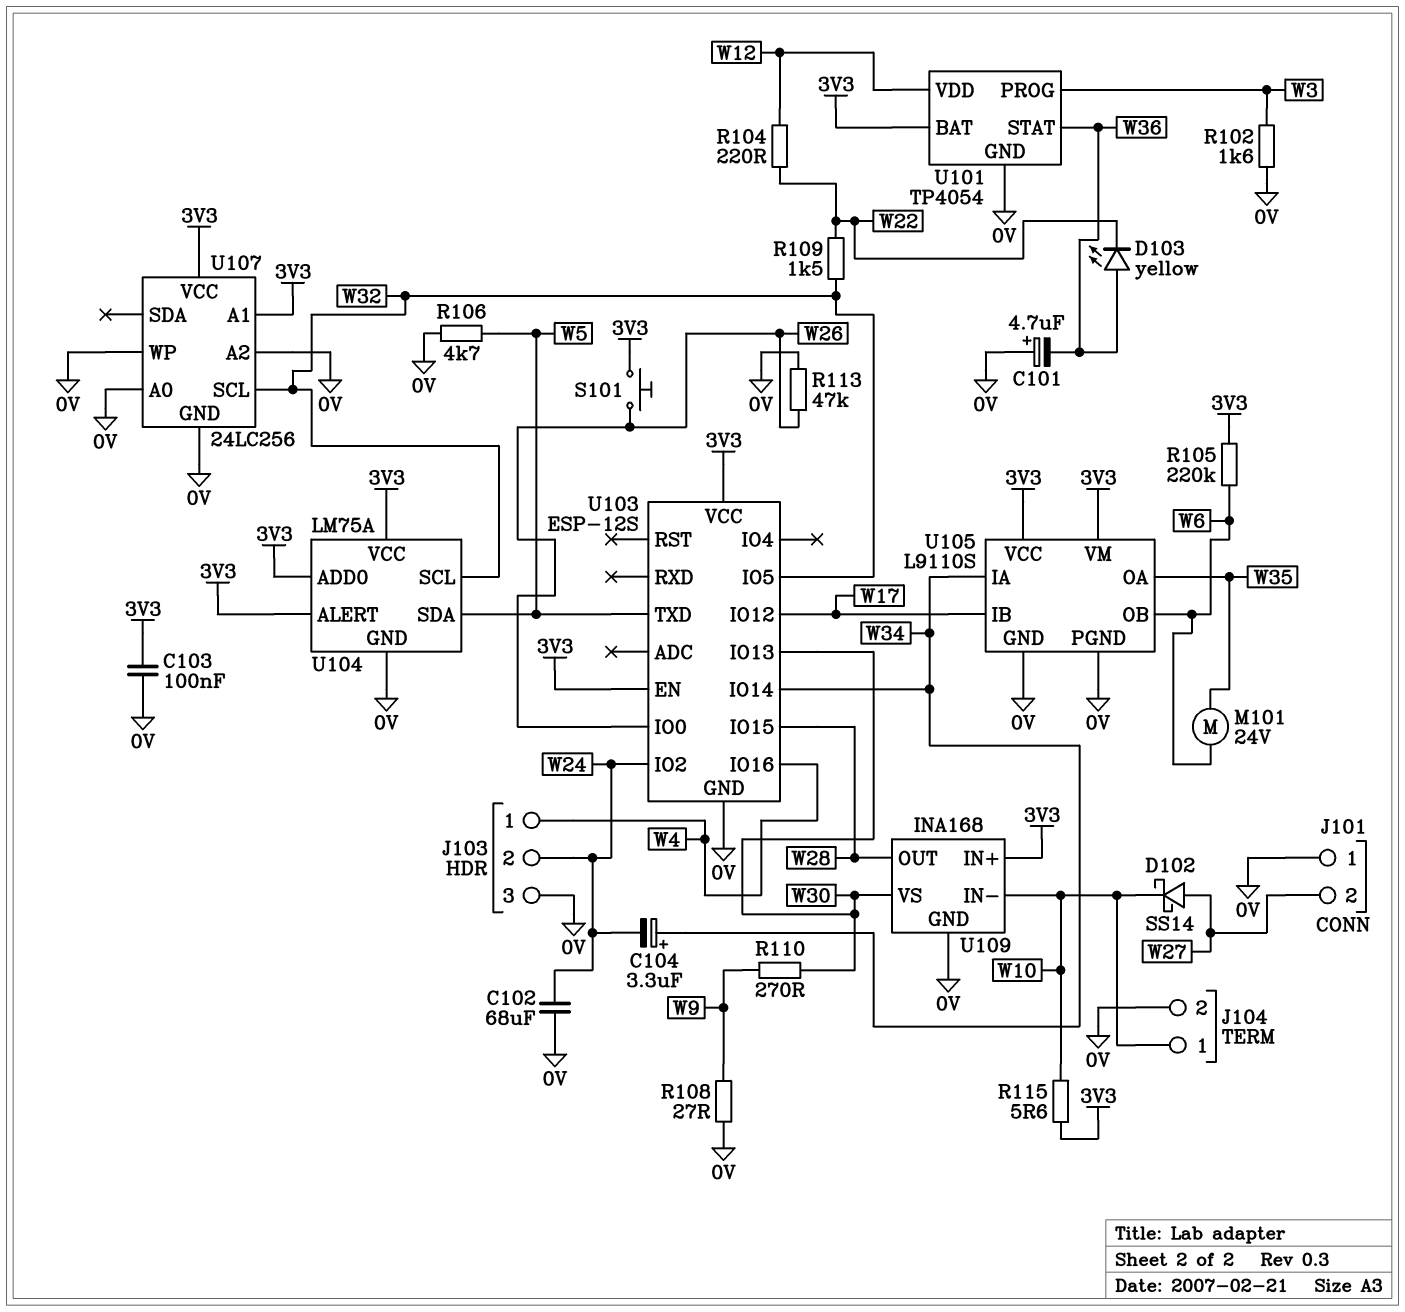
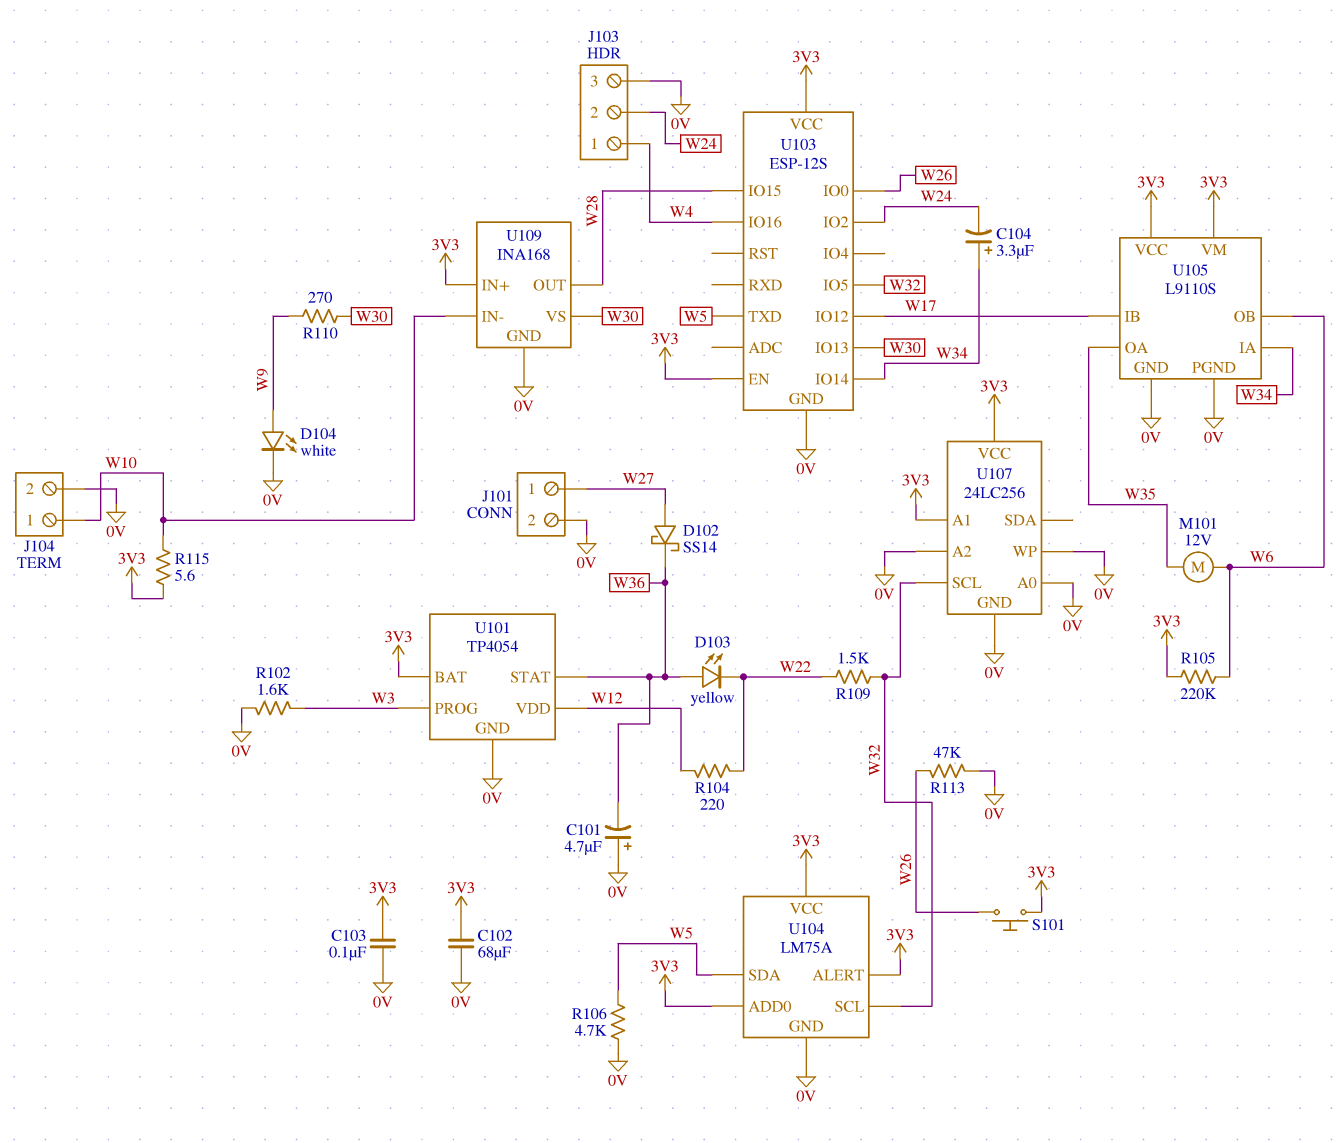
C102: 68uF (0V, W24) -> 68uF (0V, 3V3)
D102: schottky SS14 (A W27, K W10) -> schottky SS14 (A W27, K W36)
D104: none -> LED white (A W9, K 0V)
J101 pin 1: 0V -> W27
J101 pin 2: W27 -> 0V
M101: motor 24V (W6, W35) -> motor 12V (W6, W35)
R108: 27 (0V, W9) -> none

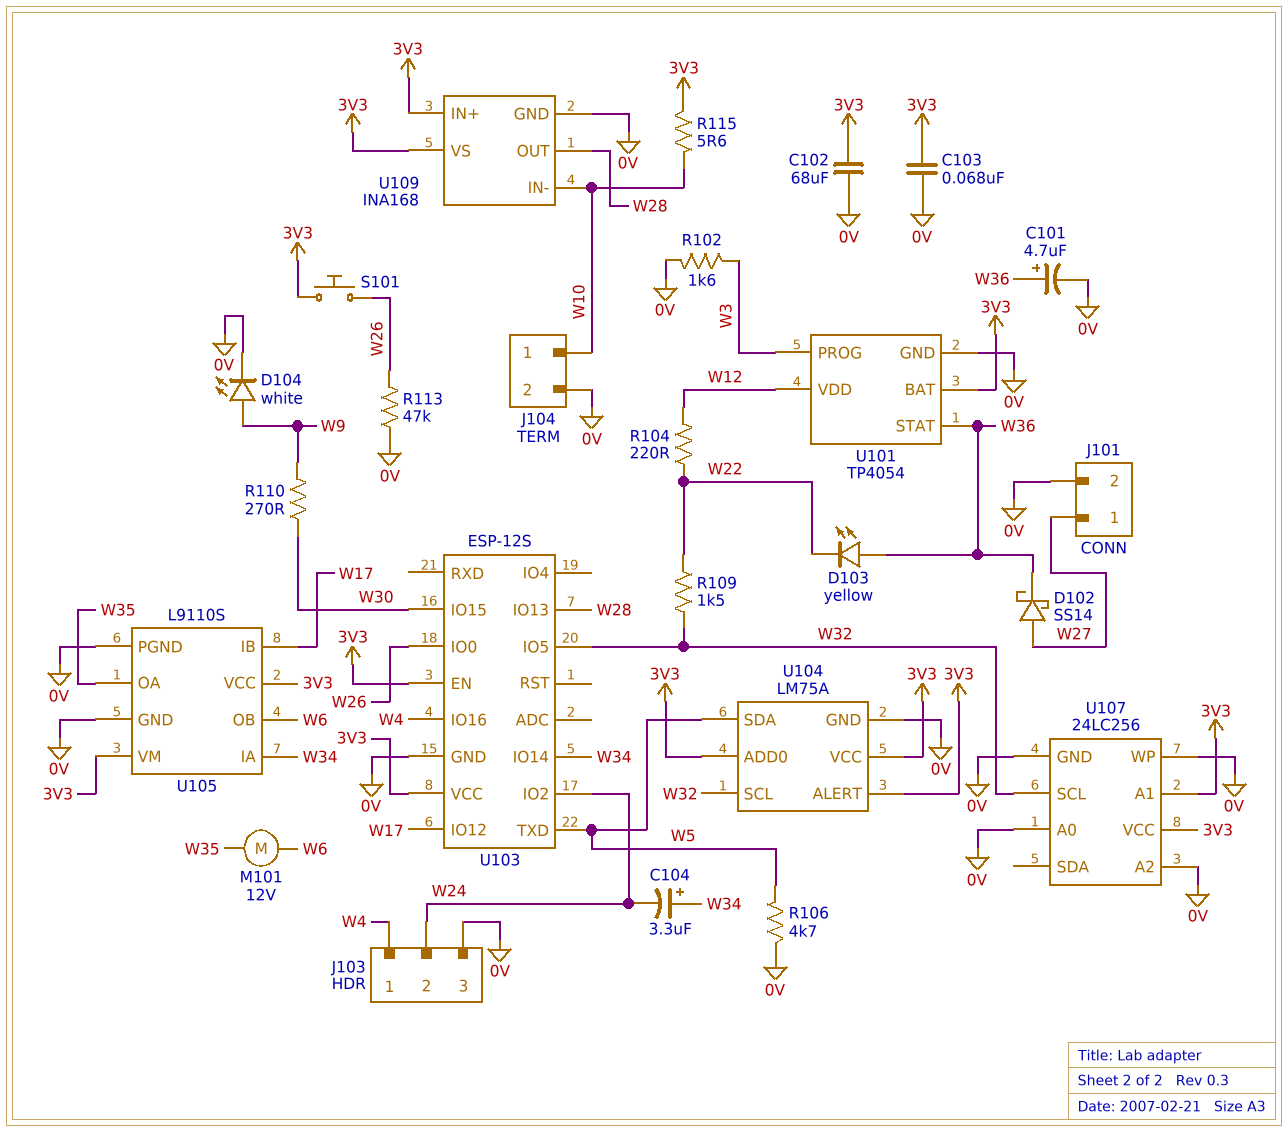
C101: 4.7uF (plus 0V, minus W36) -> 4.7uF (plus W36, minus 0V)
C103: 100nF (0V, 3V3) -> 68nF (0V, 3V3)
R105: 220k (3V3, W6) -> none
U103 pin IO13: W30 -> W28
U103 pin IO15: W28 -> W30
U109 pin VS: W30 -> 3V3

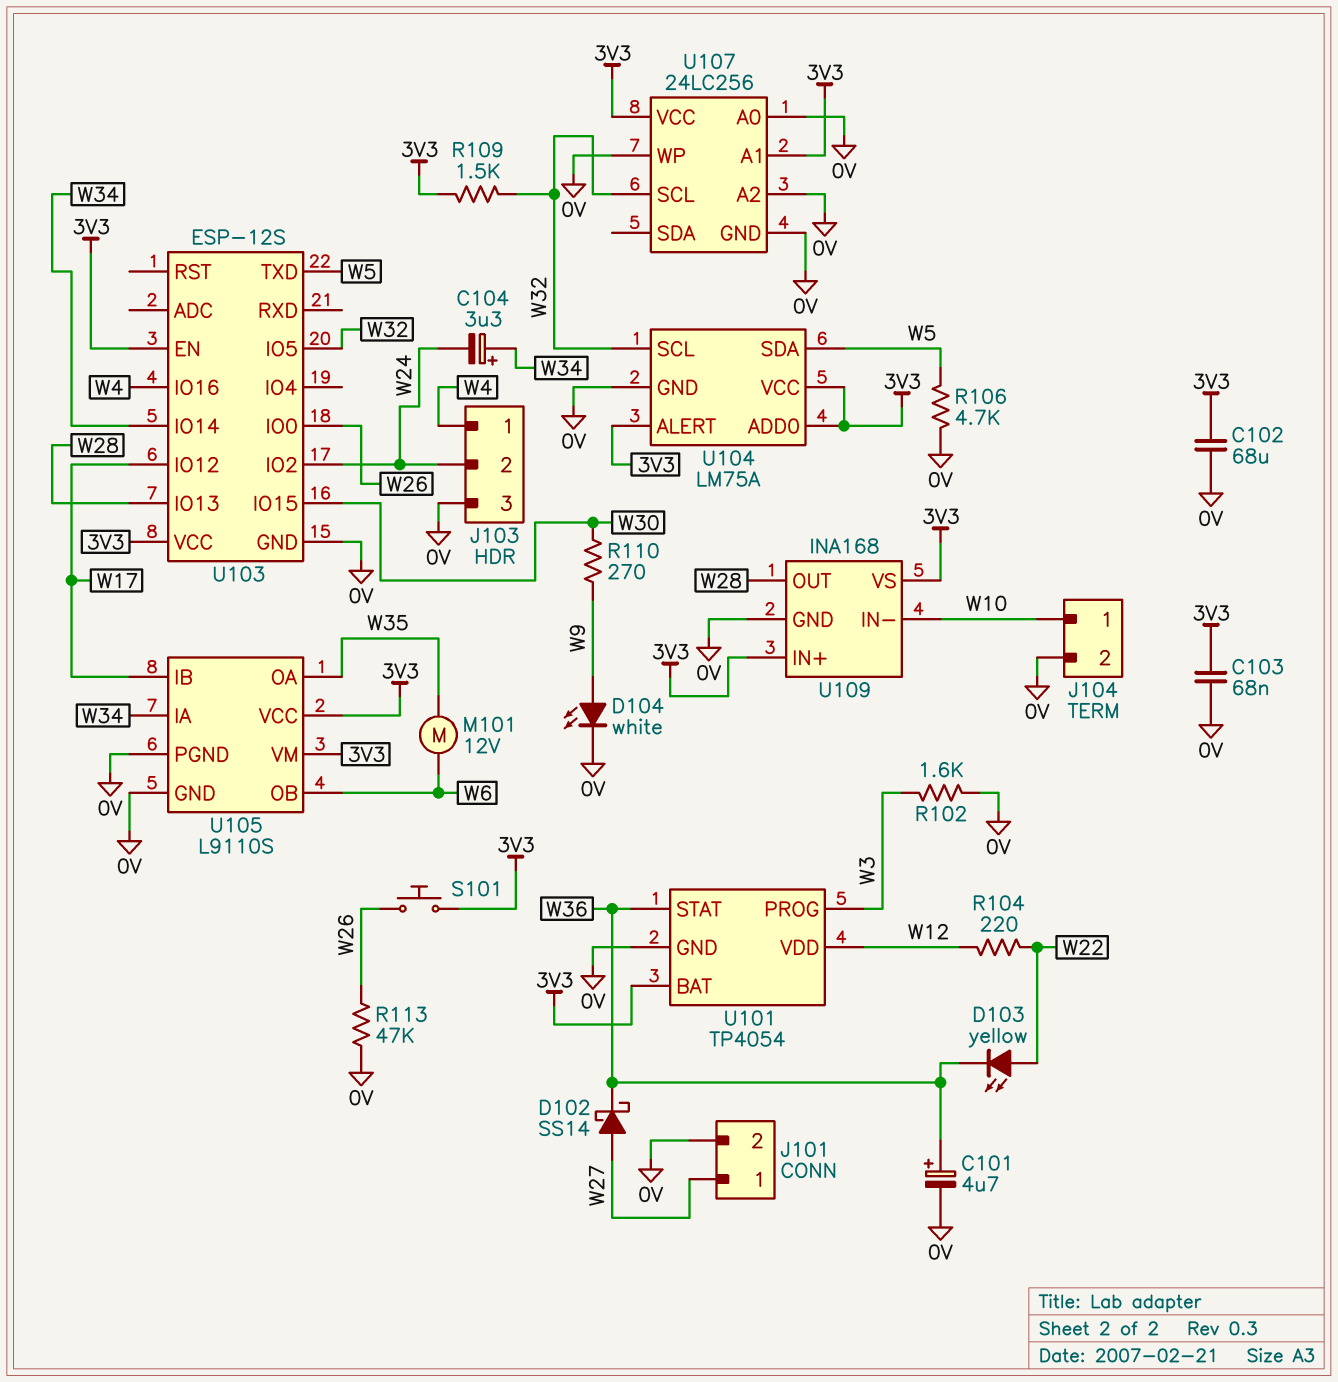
D103: LED yellow (A W36, K W22) -> LED yellow (A W22, K W36)
R109: 1.5k (W22, W32) -> 1.5k (3V3, W32)
R115: 5.6 (3V3, W10) -> none

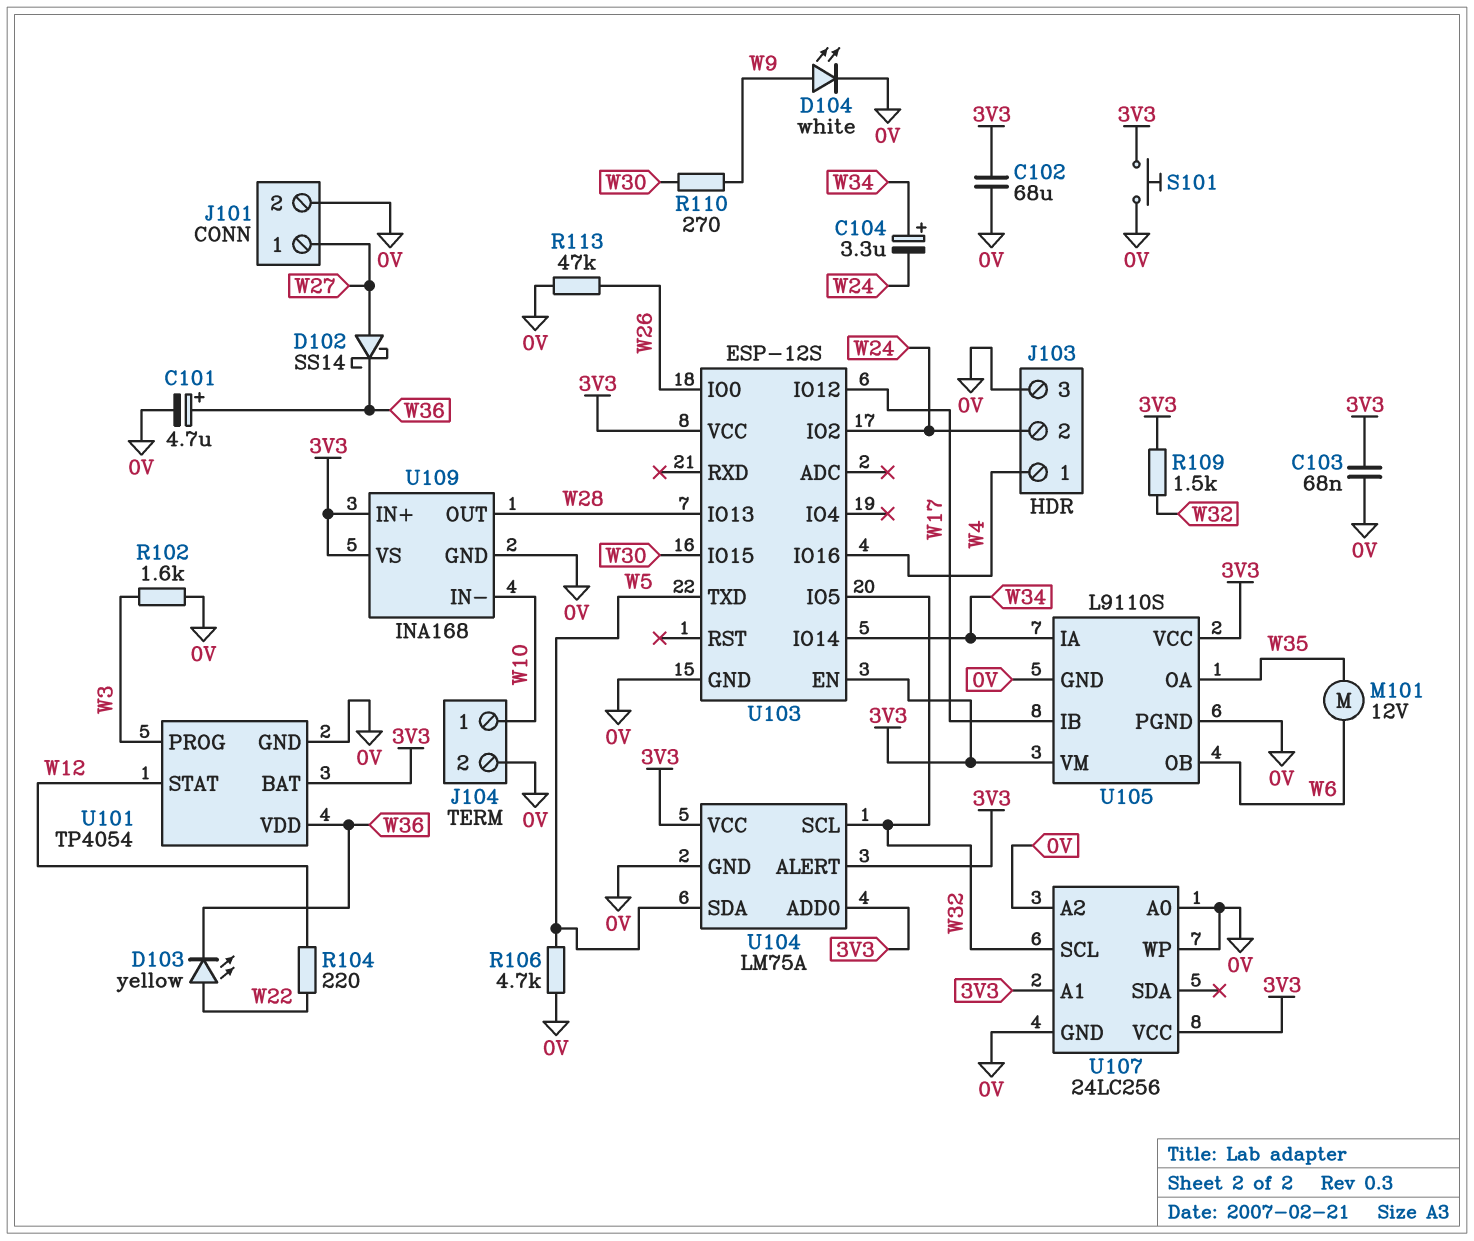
S101: button (3V3, W26) -> button (0V, 3V3)
U101 pin STAT: W36 -> W12
U101 pin VDD: W12 -> W36

